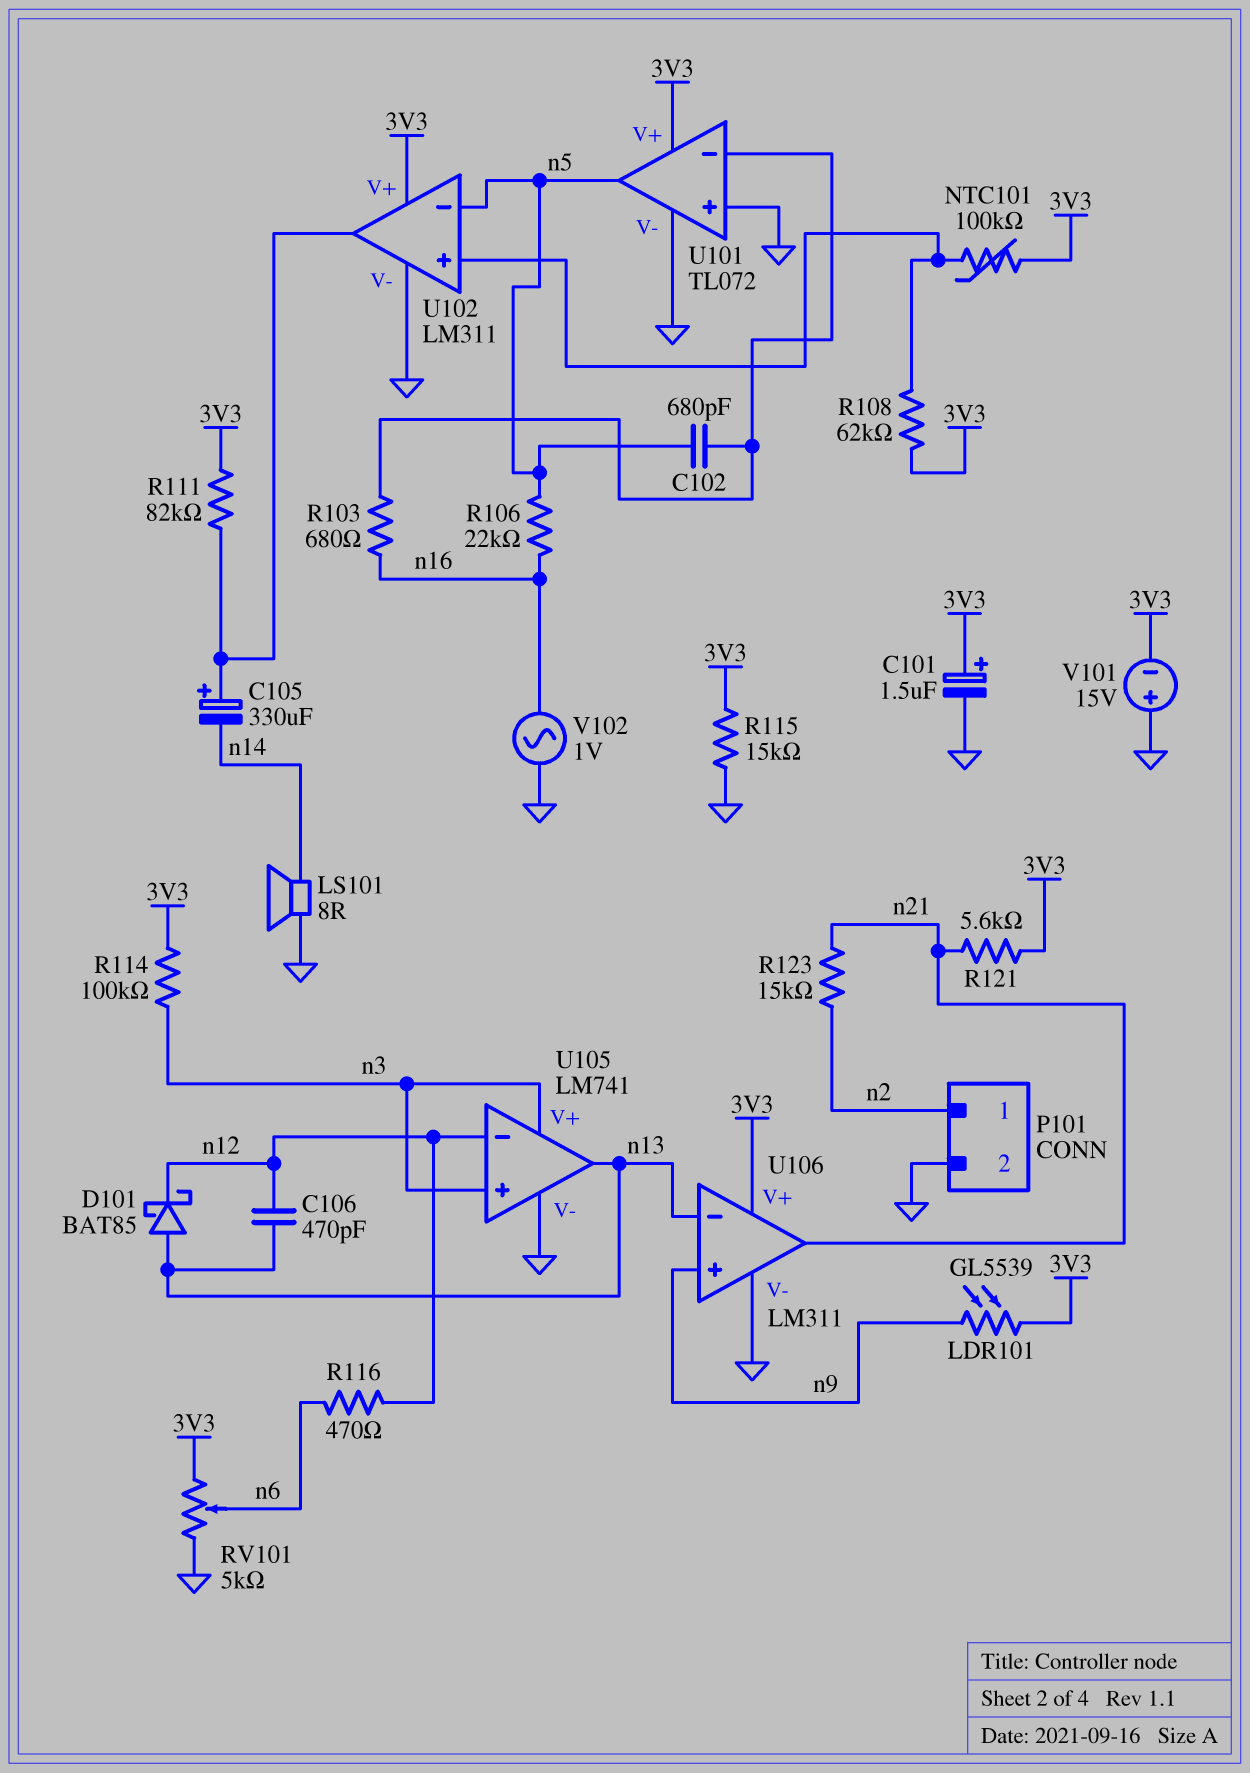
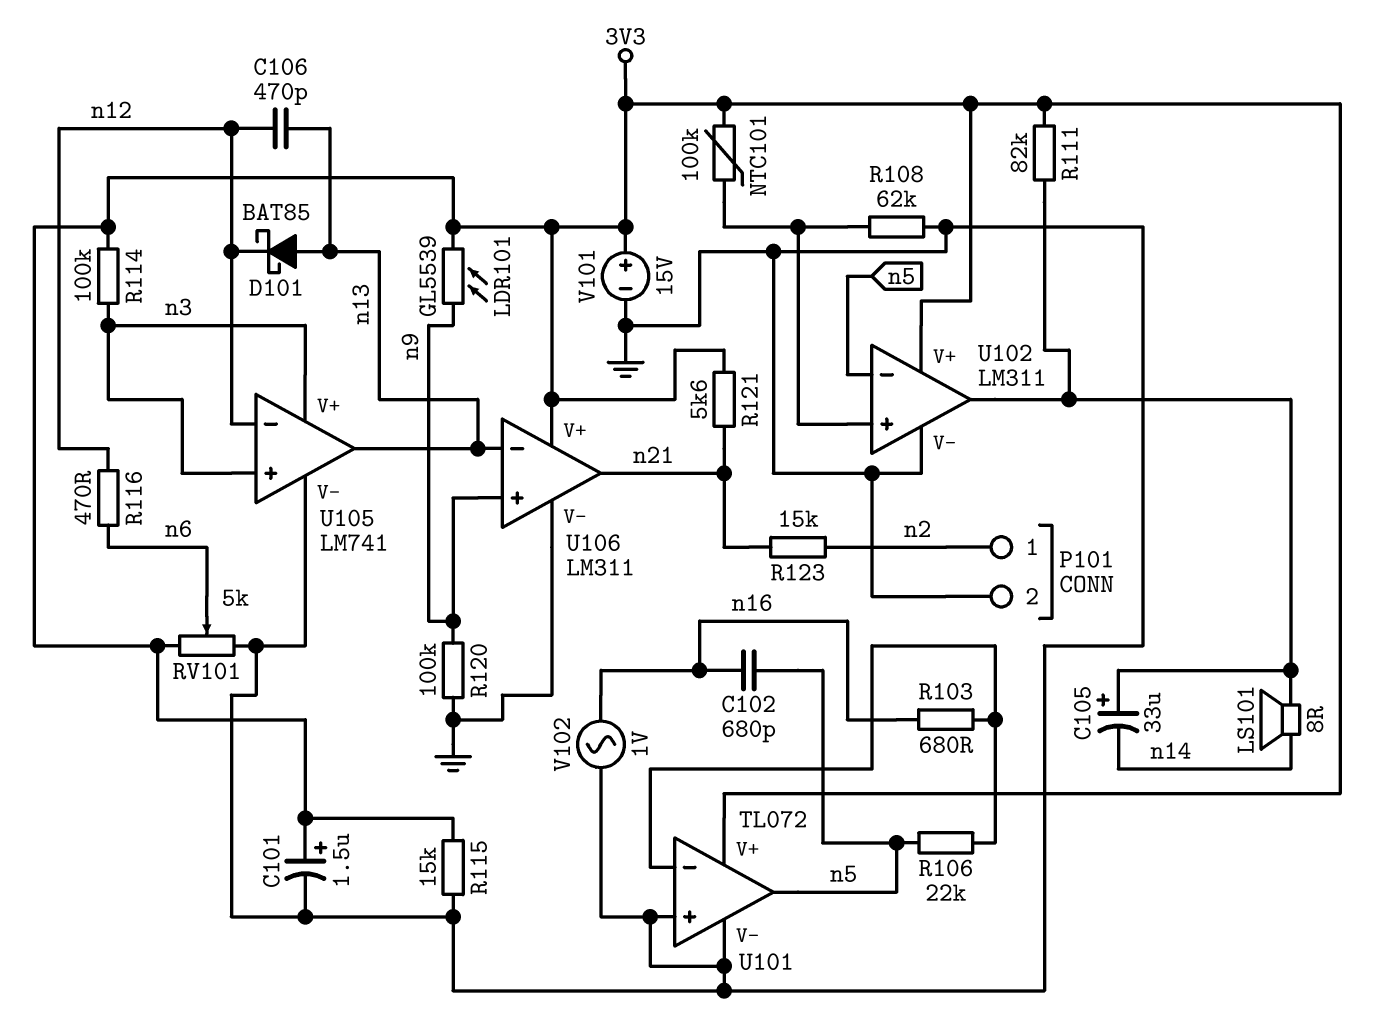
C102: 680pF (U101/in-, n5) -> 680pF (n5, n16)
C105: 330uF (plus U102/out, minus n14) -> 33uF (plus U102/out, minus n14)
LS101: speaker 8R (GND, n14) -> speaker 8R (U102/out, n14)
R106: 22k (n5, n16) -> 22k (U101/in-, n5)
R108: 62k (3V3, U102/in+) -> 62k (GND, U102/in+)
R120: none -> 100k (GND, n9)
V101: 15V (plus GND, minus 3V3) -> 15V (plus 3V3, minus GND)

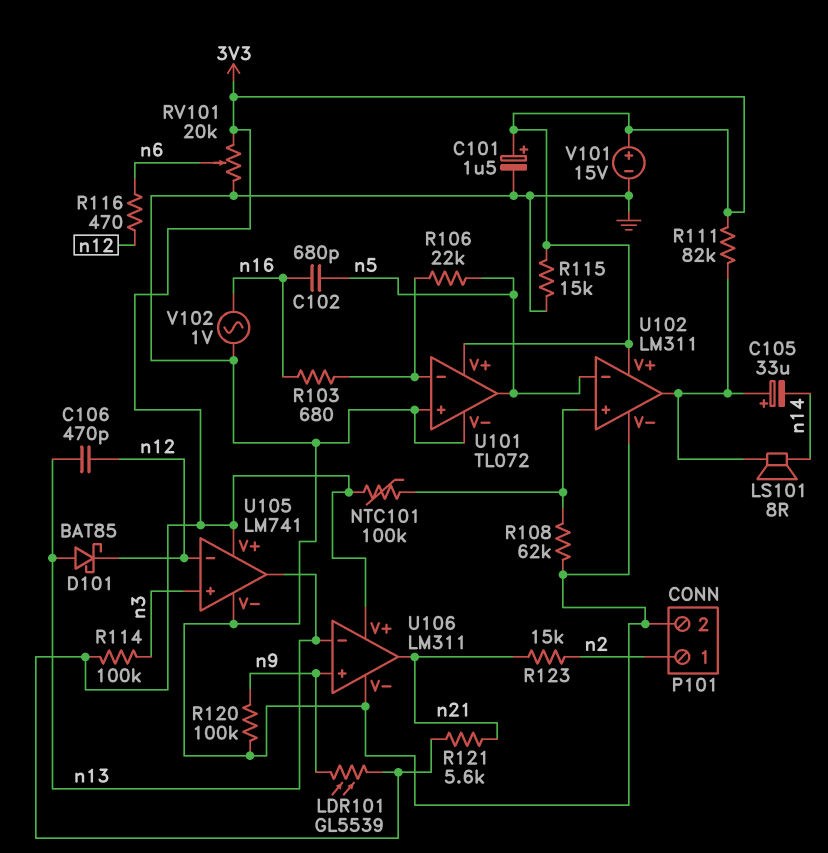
RV101: 5k (3V3, GND, wiper n6) -> 20k (3V3, GND, wiper n6)
U105 pin V+: n3 -> 3V3

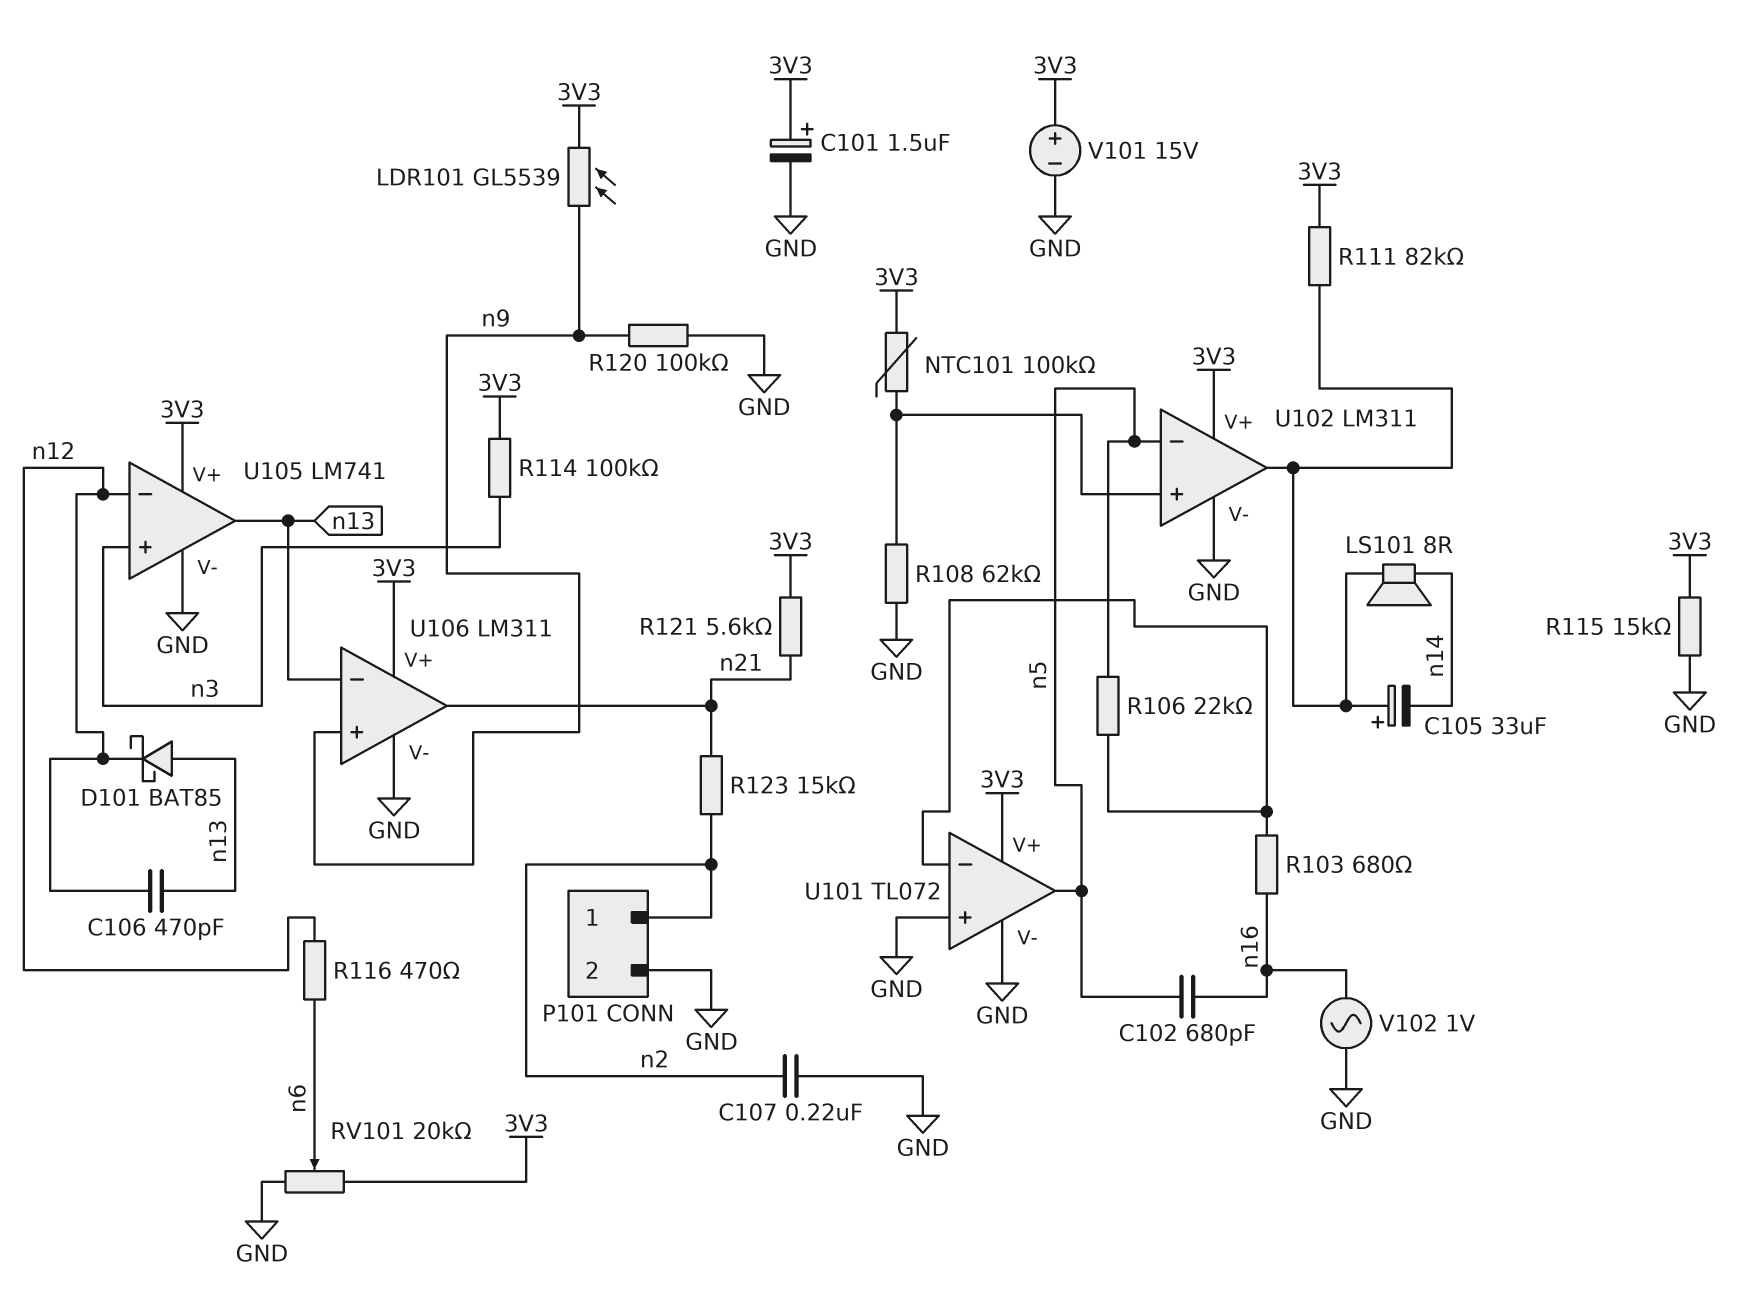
C107: none -> 220nF (GND, n2)

